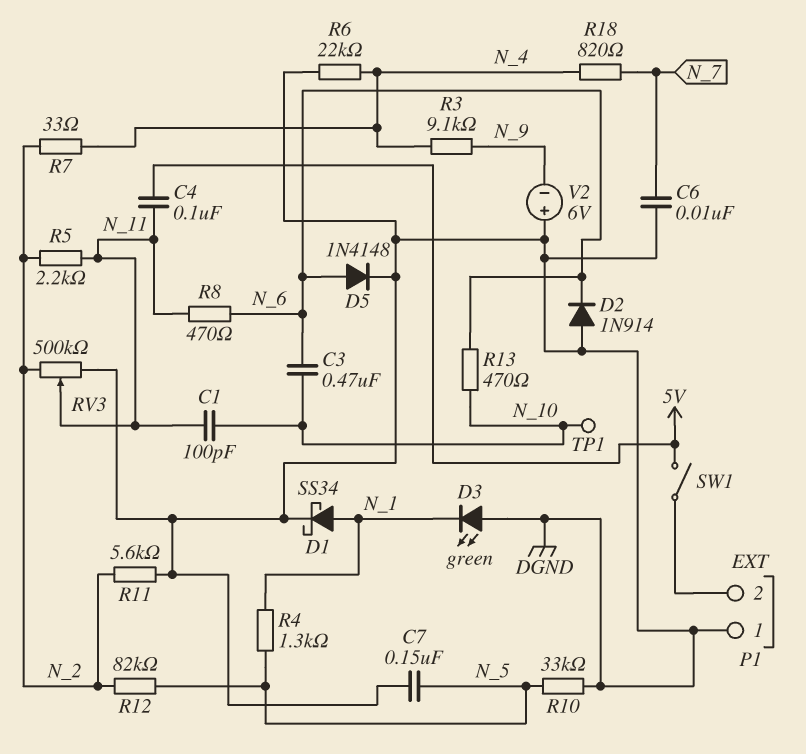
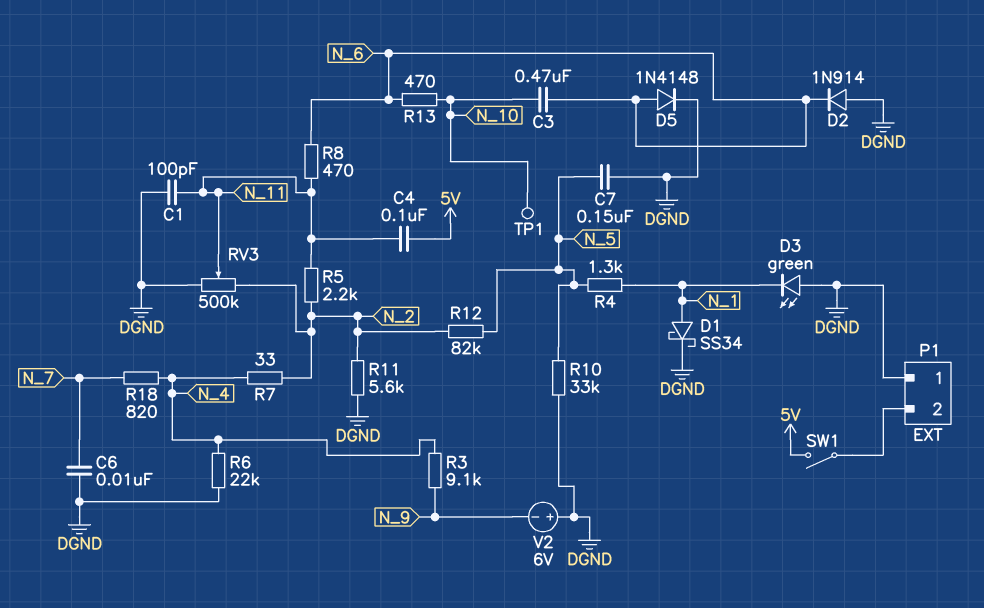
C1: 100pF (N_10, N_11) -> 100pF (DGND, N_11)

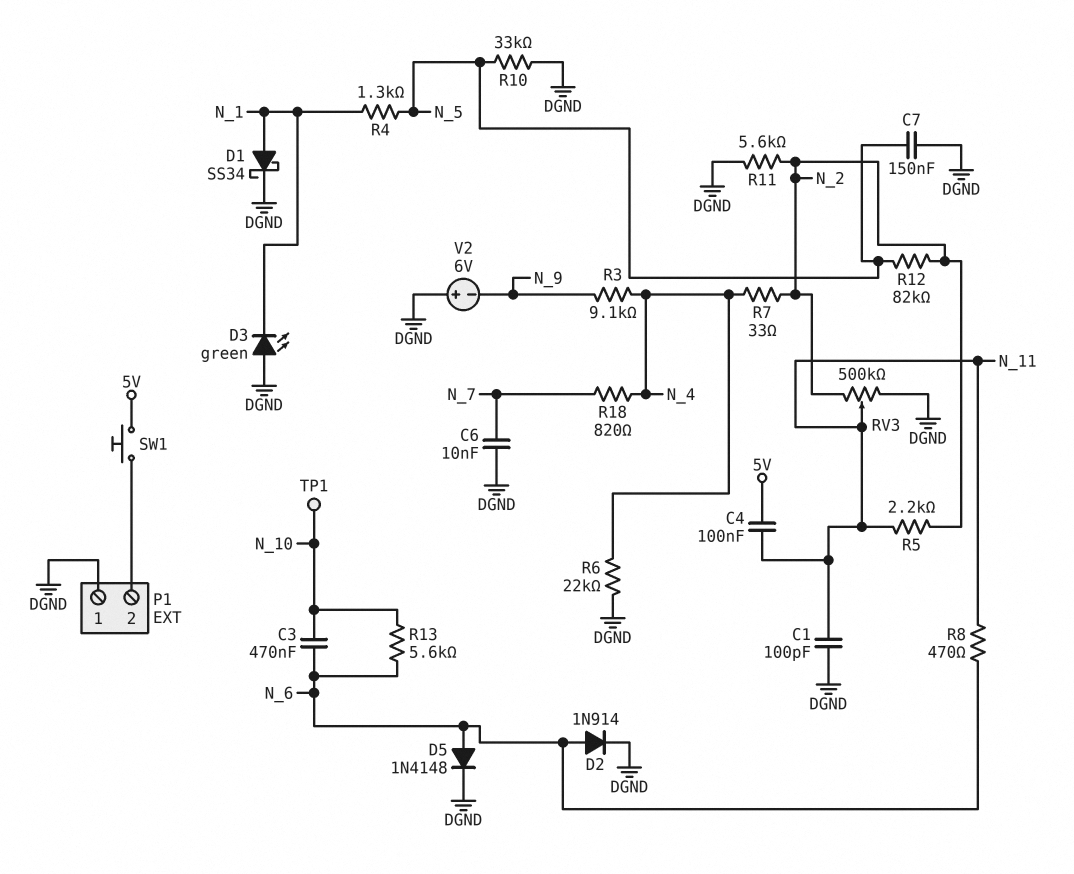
D2: diode 1N914 (A DGND, K N_6) -> diode 1N914 (A N_6, K DGND)
R13: 470 (N_6, N_10) -> 5.6k (N_6, N_10)
SW1: switch (5V, P1/2) -> button (5V, P1/2)

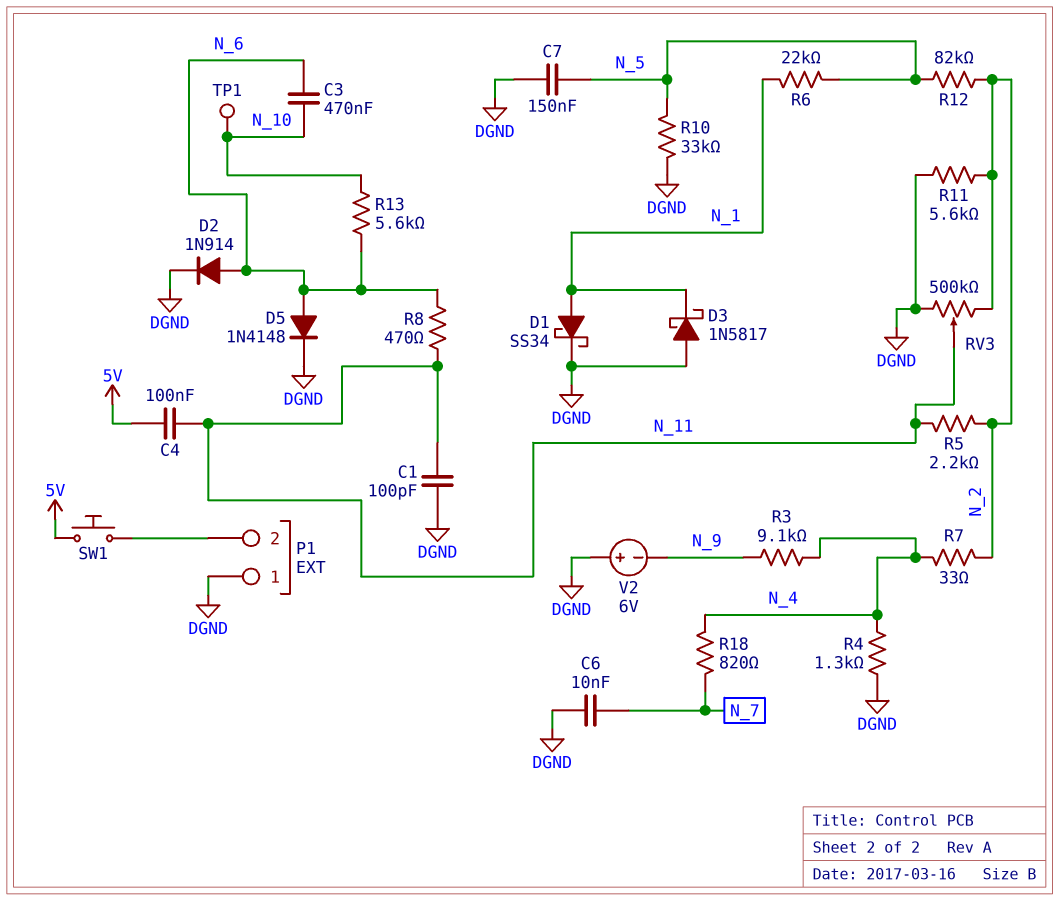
D3: LED green (A DGND, K N_1) -> schottky 1N5817 (A DGND, K N_1)
R4: 1.3k (N_1, N_5) -> 1.3k (DGND, N_4)
R6: 22k (DGND, N_4) -> 22k (N_1, N_5)

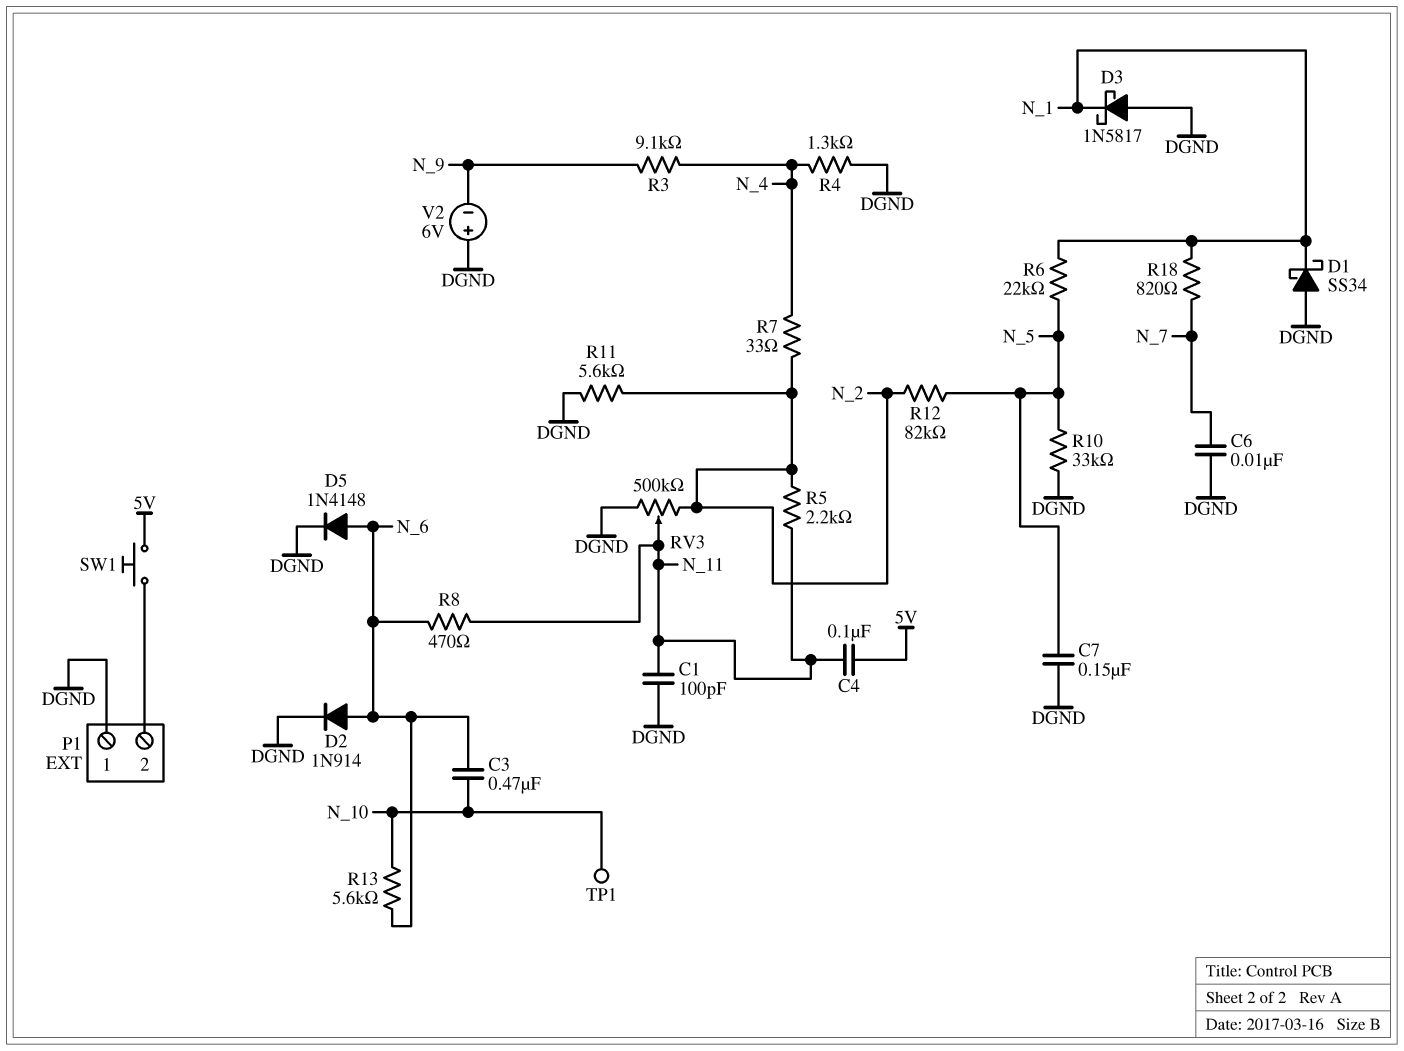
D1: schottky SS34 (A N_1, K DGND) -> schottky SS34 (A DGND, K N_1)
R18: 820 (N_4, N_7) -> 820 (N_1, N_7)

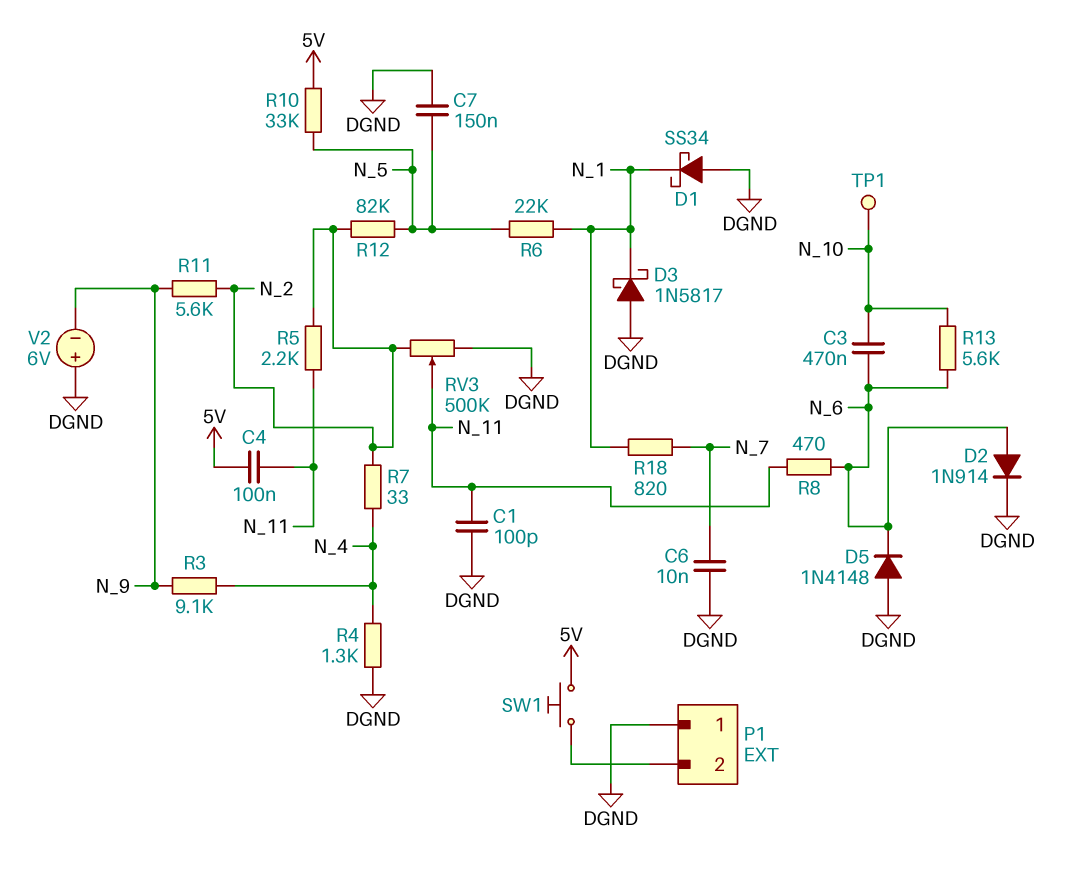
D5: diode 1N4148 (A N_6, K DGND) -> diode 1N4148 (A DGND, K N_6)
R10: 33k (DGND, N_5) -> 33k (5V, N_5)
R11: 5.6k (DGND, N_2) -> 5.6k (N_2, N_9)

